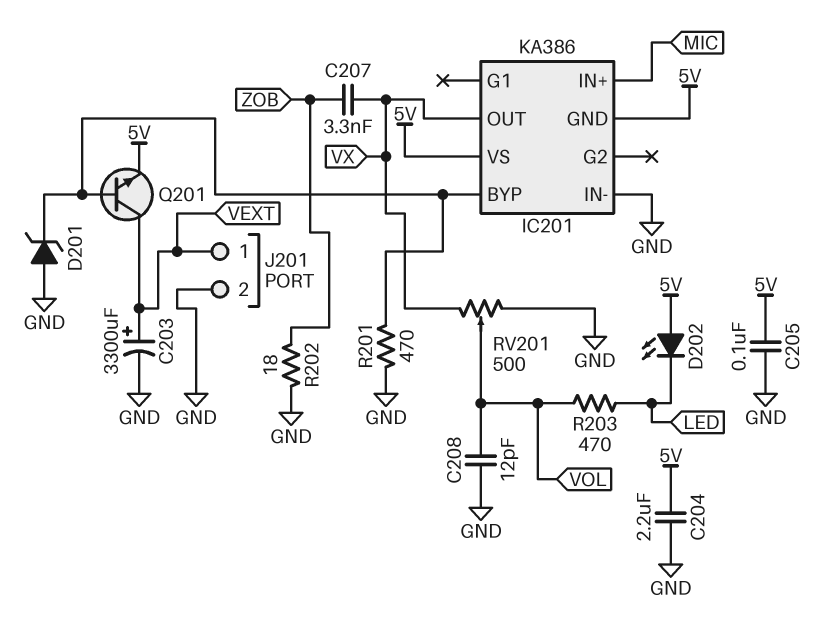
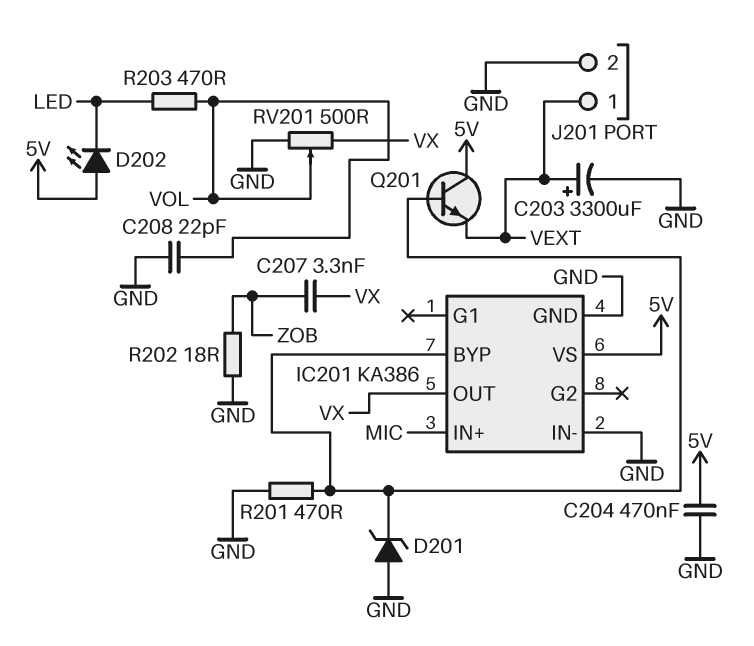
C204: 2.2uF (5V, GND) -> 470nF (5V, GND)
C205: 100nF (5V, GND) -> none
C208: 12pF (GND, VOL) -> 22pF (GND, VOL)
IC201 pin GND: 5V -> GND
Q201: NPN (B IC201/BYP, C VEXT, E 5V) -> NPN (B IC201/BYP, C 5V, E VEXT)

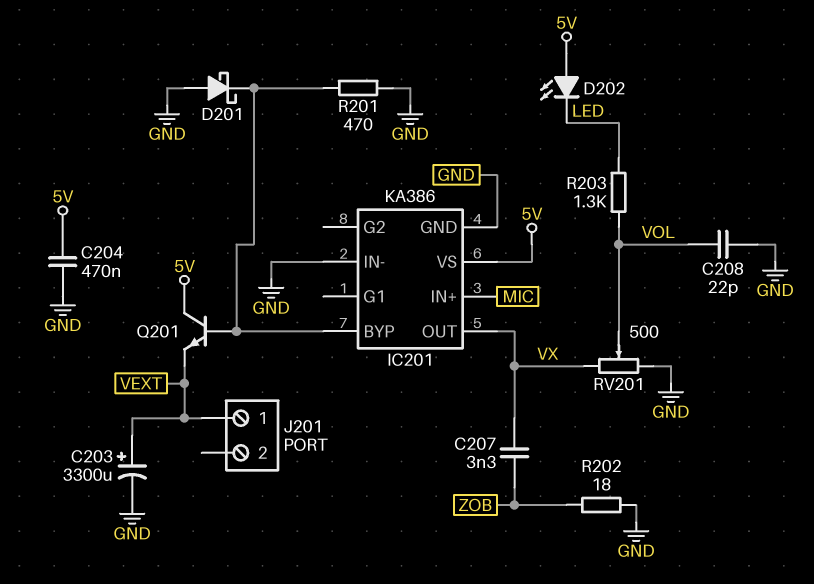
D201: zener (A GND, K IC201/BYP) -> schottky (A GND, K IC201/BYP)
J201 pin 2: GND -> none
R203: 470 (LED, VOL) -> 1.3k (LED, VOL)

